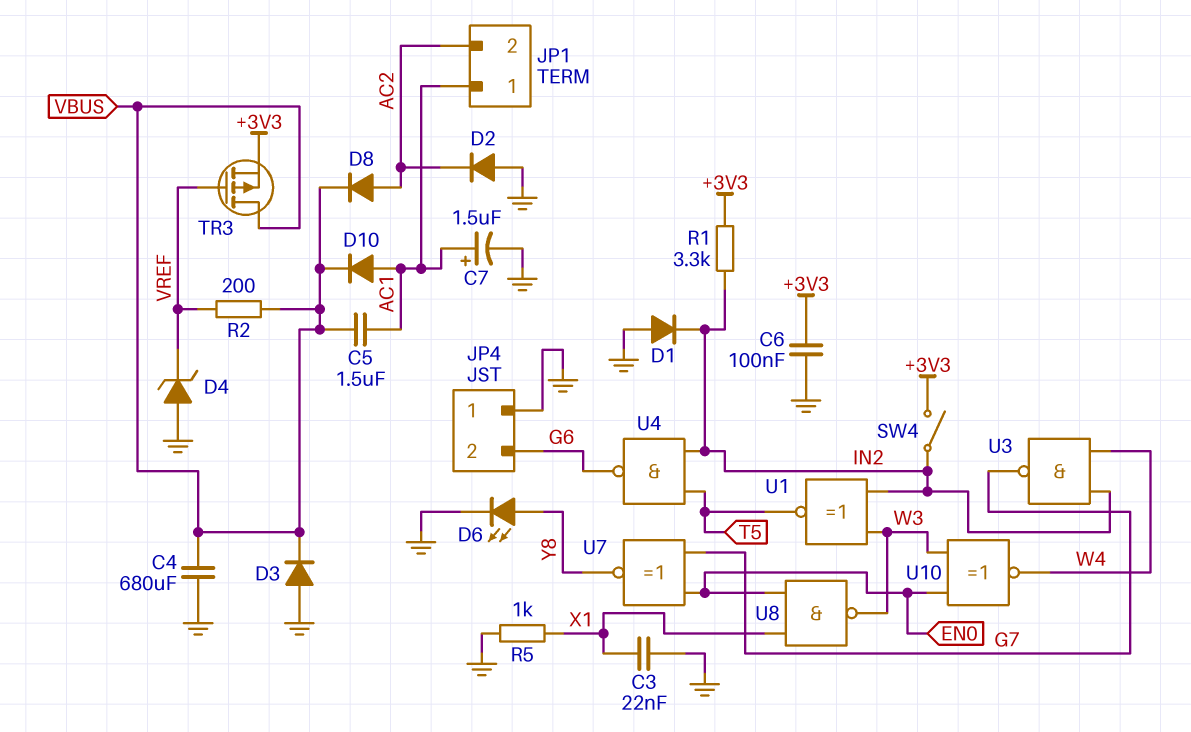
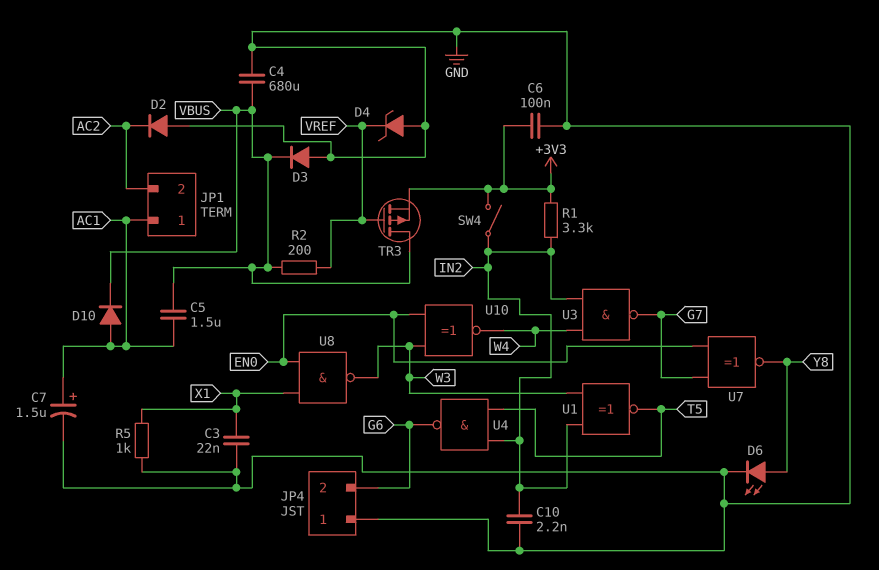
C10: none -> 2.2nF (GND, IN2)
D1: diode (A GND, K IN2) -> none
D8: diode (A AC2, K VBUS) -> none

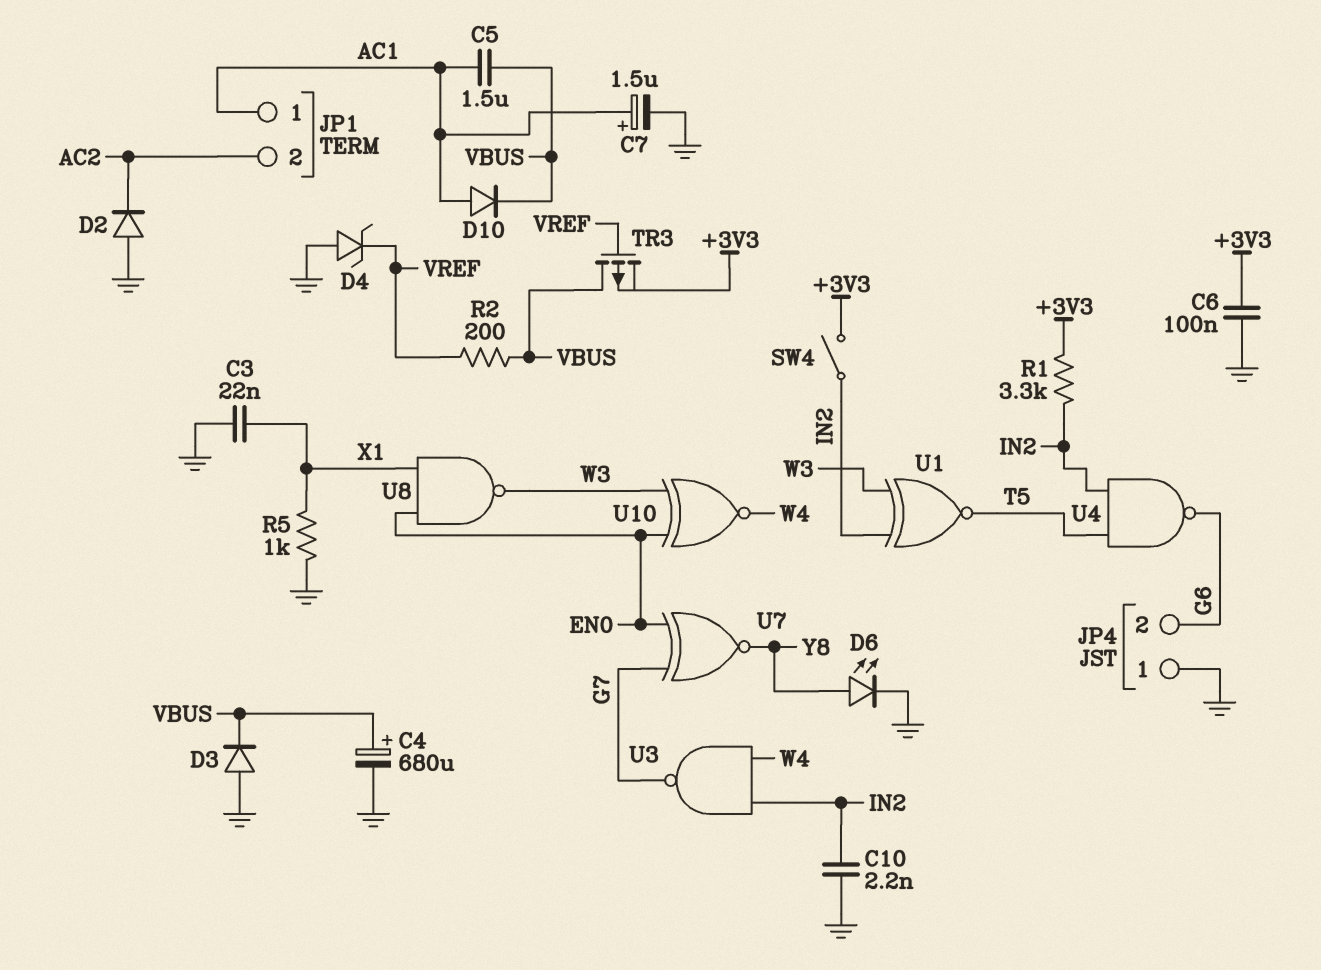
C4: 680uF (GND, VBUS) -> 680uF (plus VBUS, minus GND)

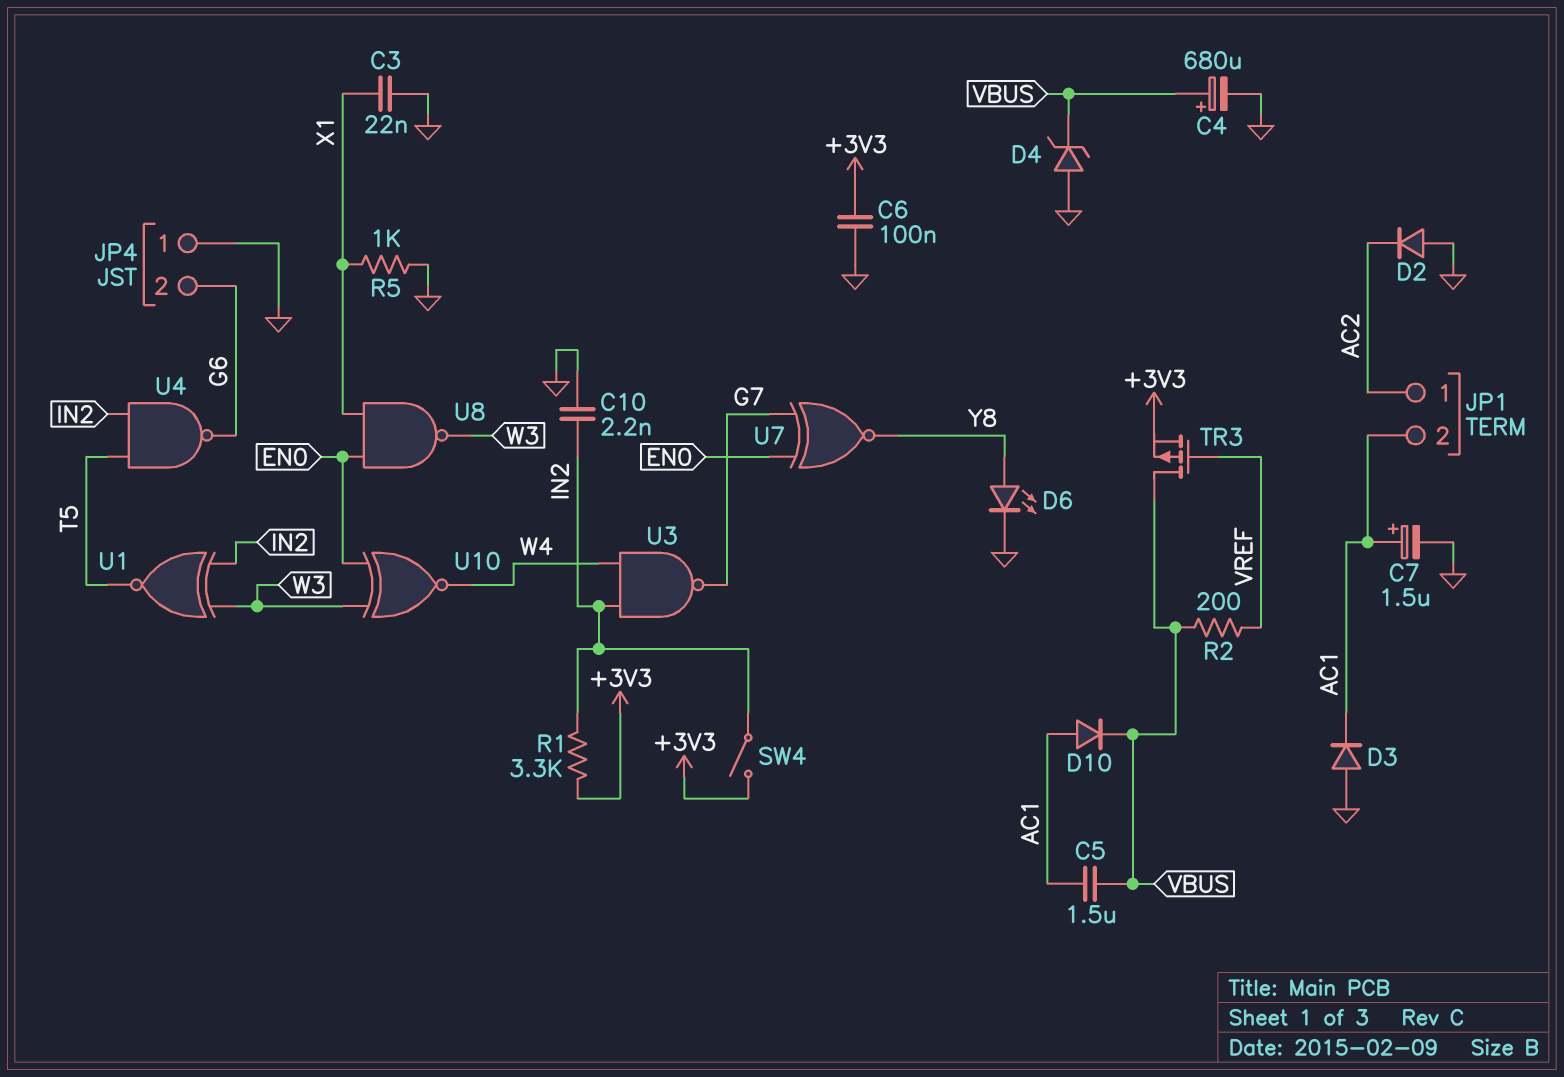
D3: diode (A GND, K VBUS) -> diode (A GND, K AC1)
D4: zener (A GND, K VREF) -> zener (A GND, K VBUS)
JP1 pin 1: AC1 -> AC2
JP1 pin 2: AC2 -> AC1

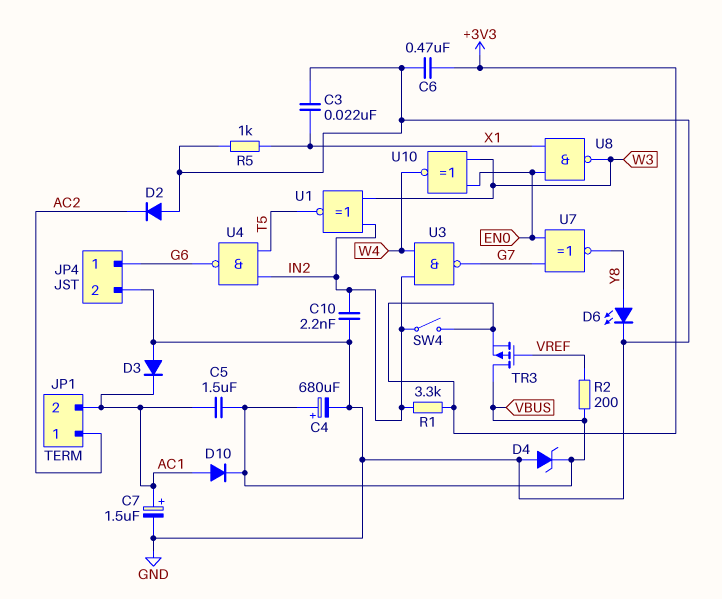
C6: 100nF (+3V3, GND) -> 470nF (+3V3, GND)
JP4 pin 1: GND -> G6
JP4 pin 2: G6 -> GND

